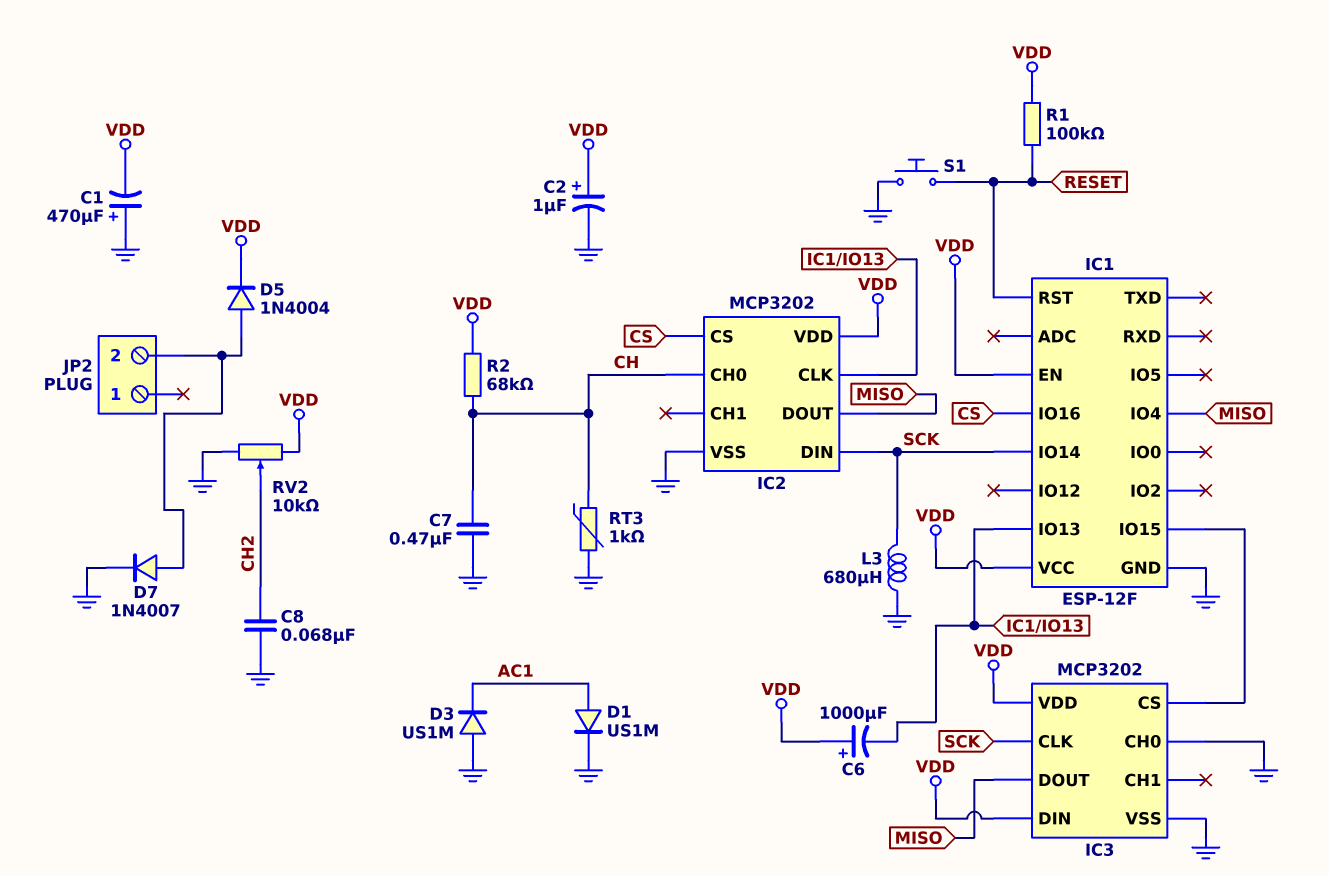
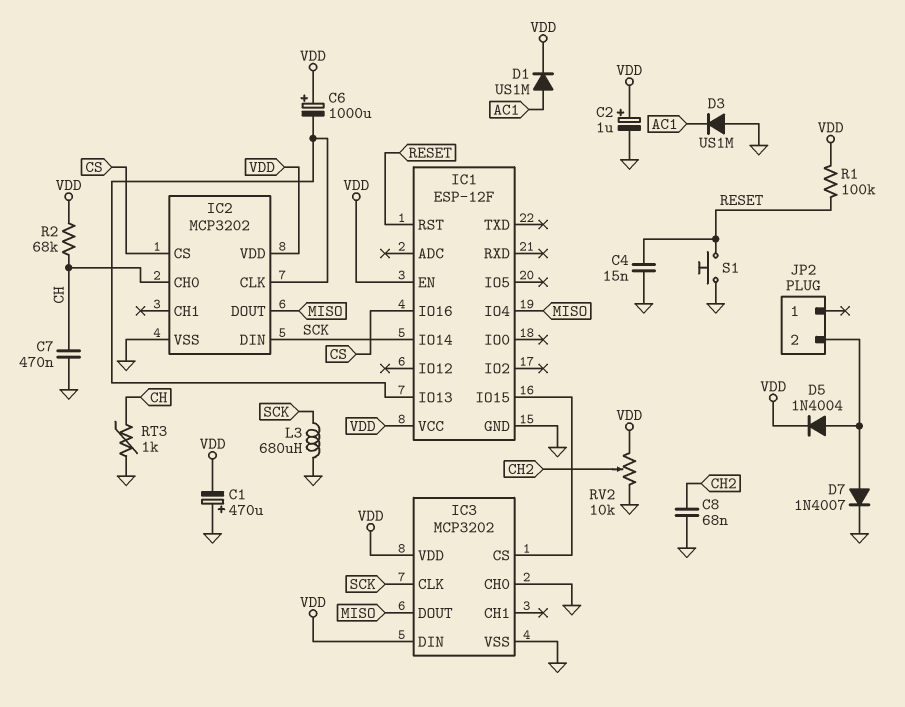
C4: none -> 15nF (GND, RESET)
D1: diode US1M (A AC1, K GND) -> diode US1M (A AC1, K VDD)

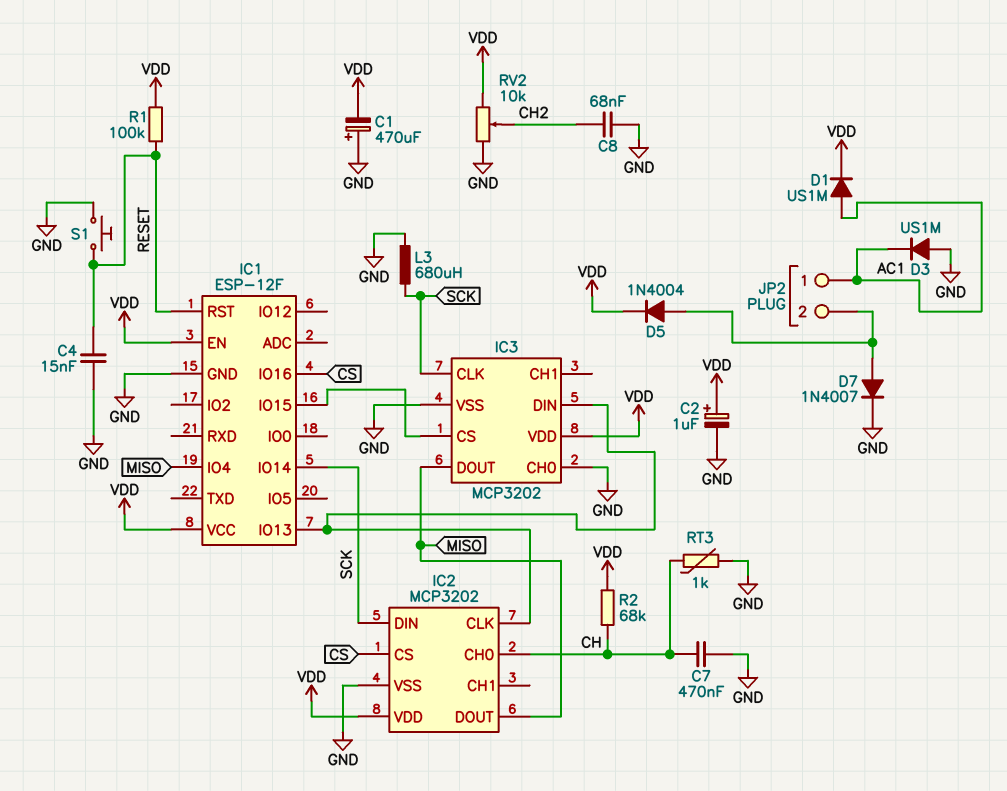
C6: 1000uF (plus VDD, minus IC1/IO13) -> none
IC3 pin DIN: VDD -> IC1/IO13
JP2 pin 1: none -> AC1

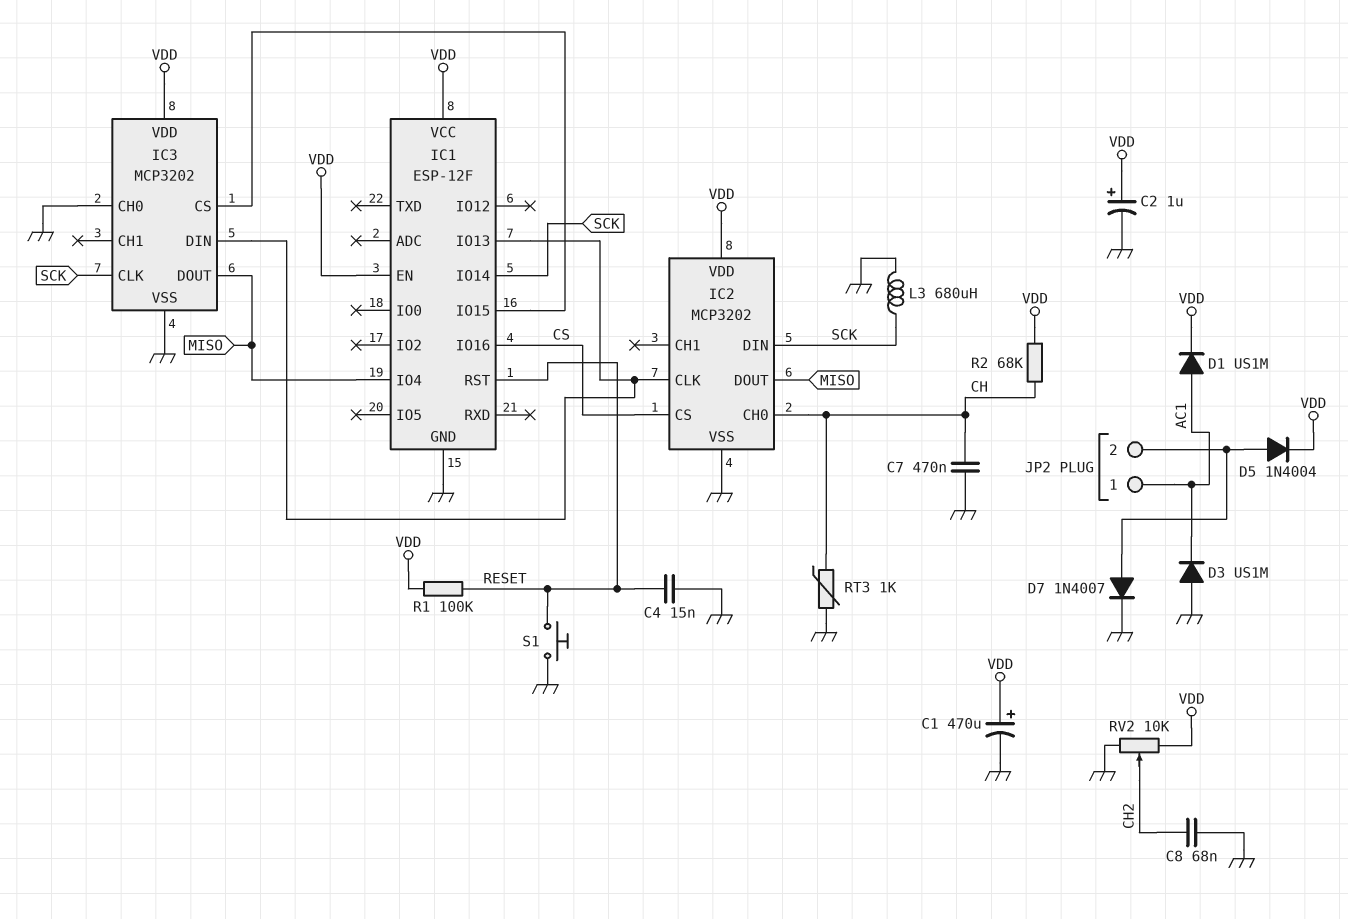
C1: 470uF (plus GND, minus VDD) -> 470uF (plus VDD, minus GND)

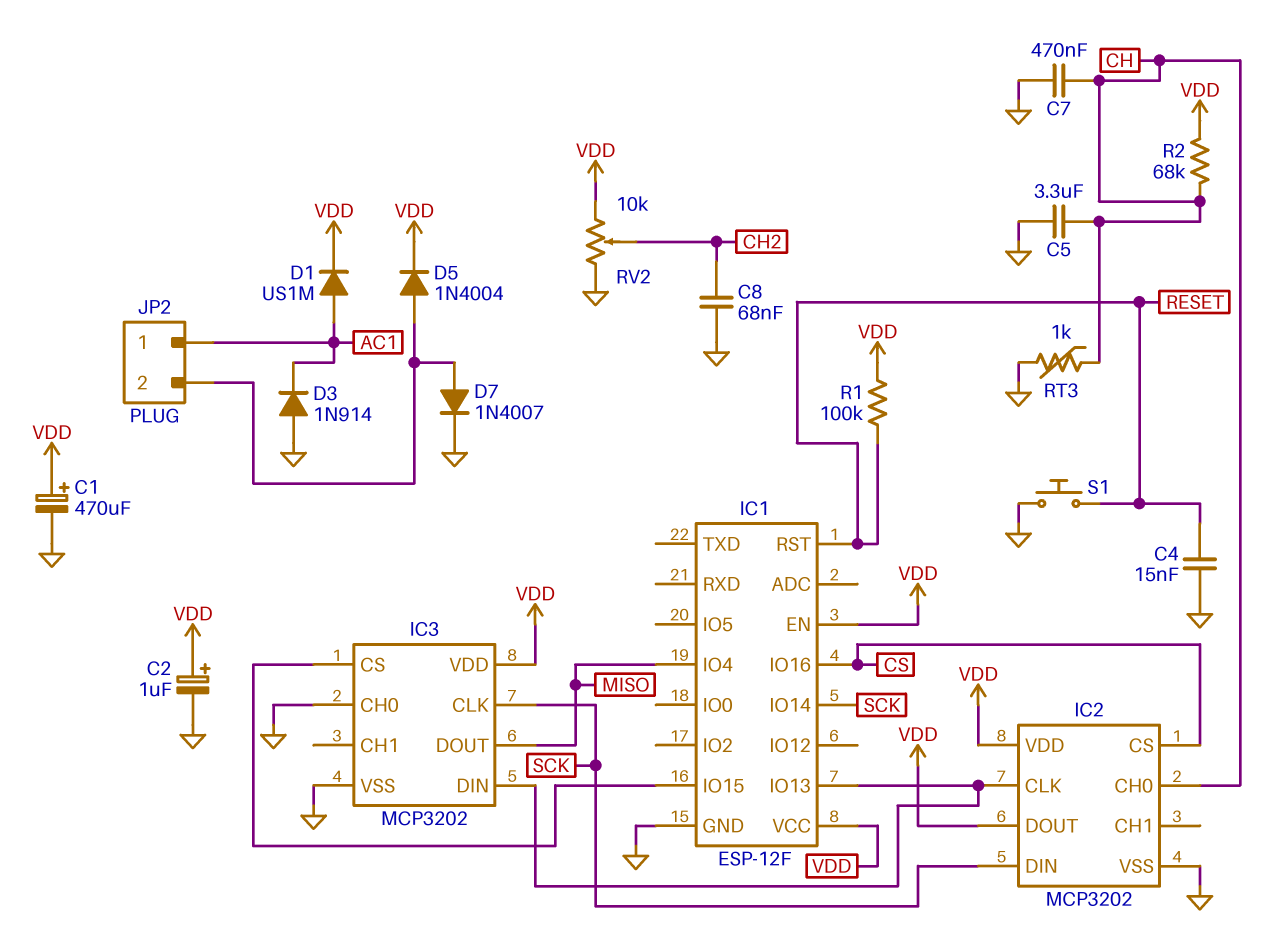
C5: none -> 3.3uF (CH, GND)
D3: diode US1M (A GND, K AC1) -> diode 1N914 (A GND, K AC1)
IC2 pin DOUT: MISO -> VDD
L3: 680uH (GND, SCK) -> none

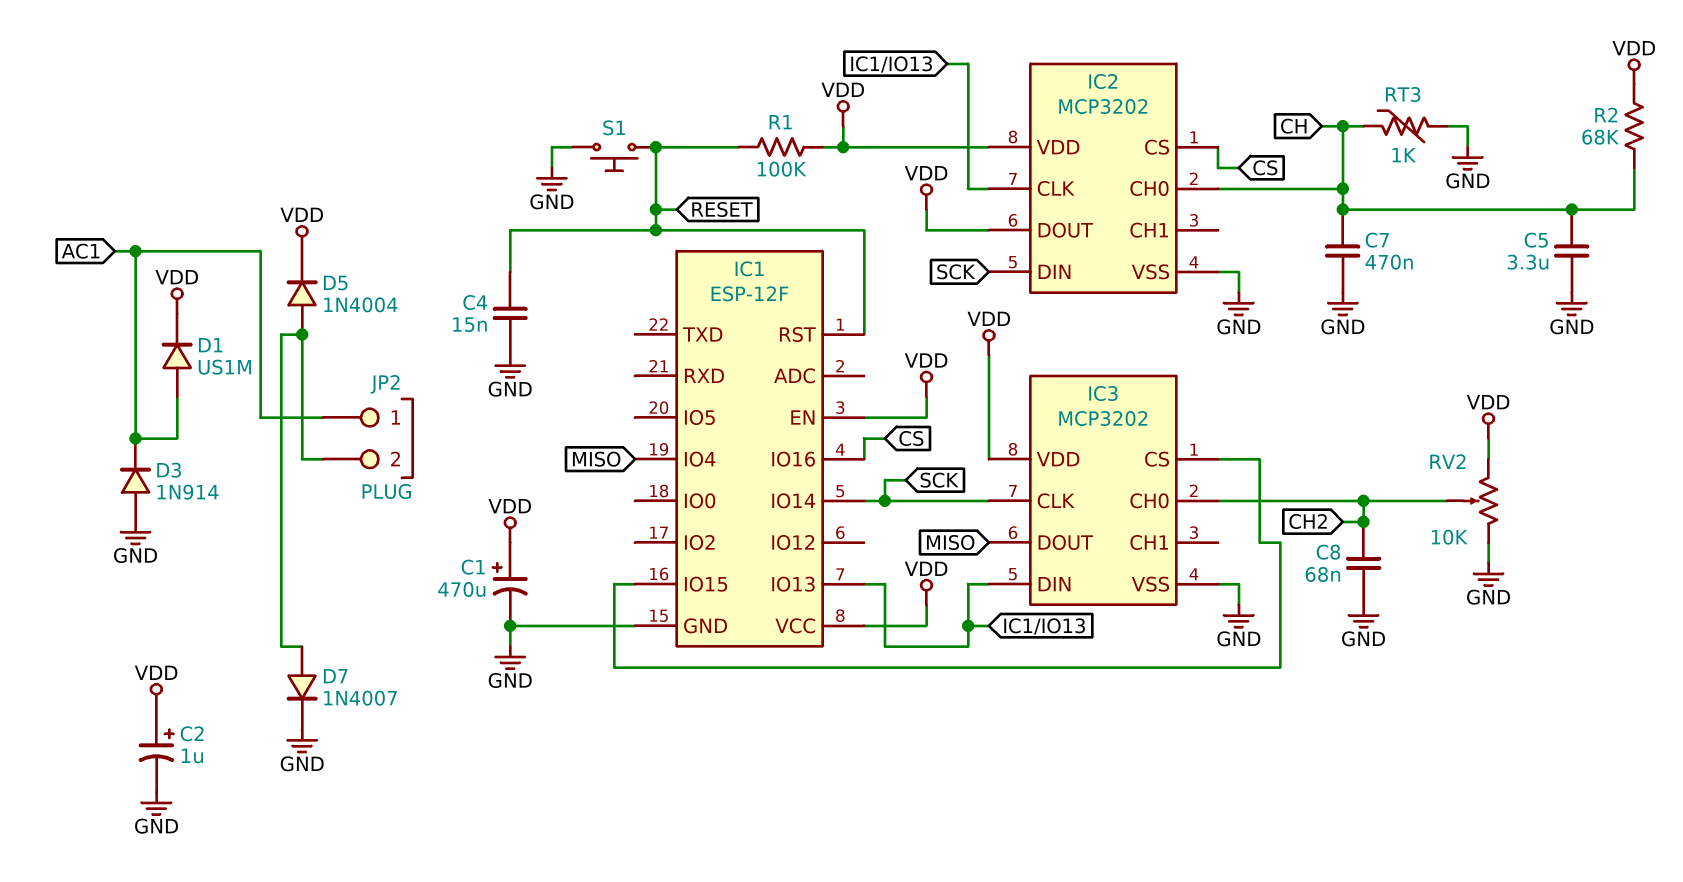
IC3 pin CH0: GND -> CH2

